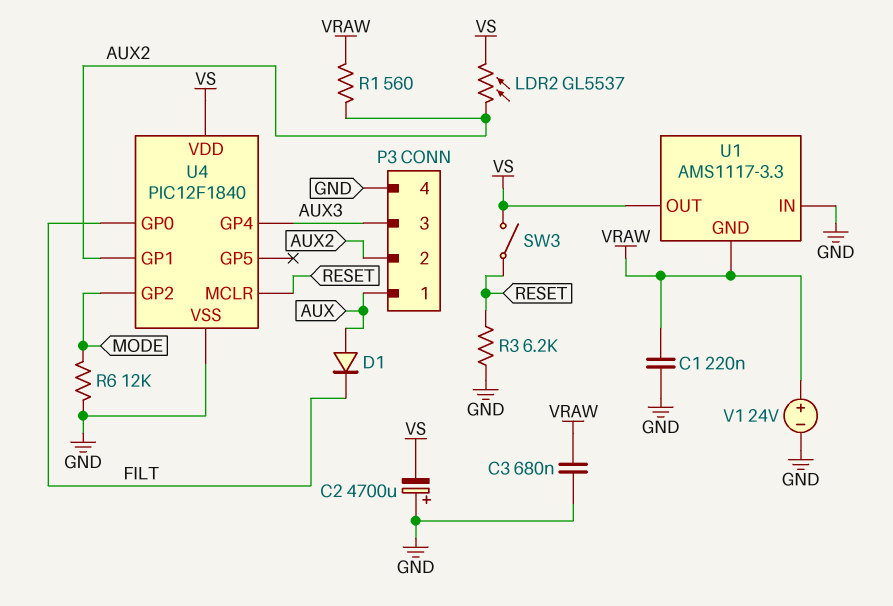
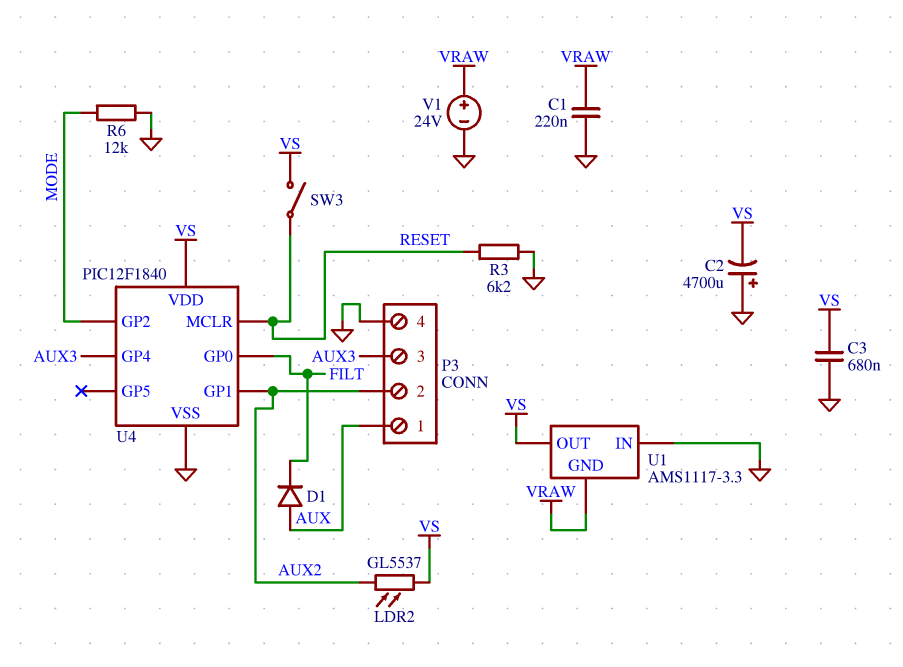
C3: 680nF (GND, VRAW) -> 680nF (GND, VS)
R1: 560 (AUX2, VRAW) -> none

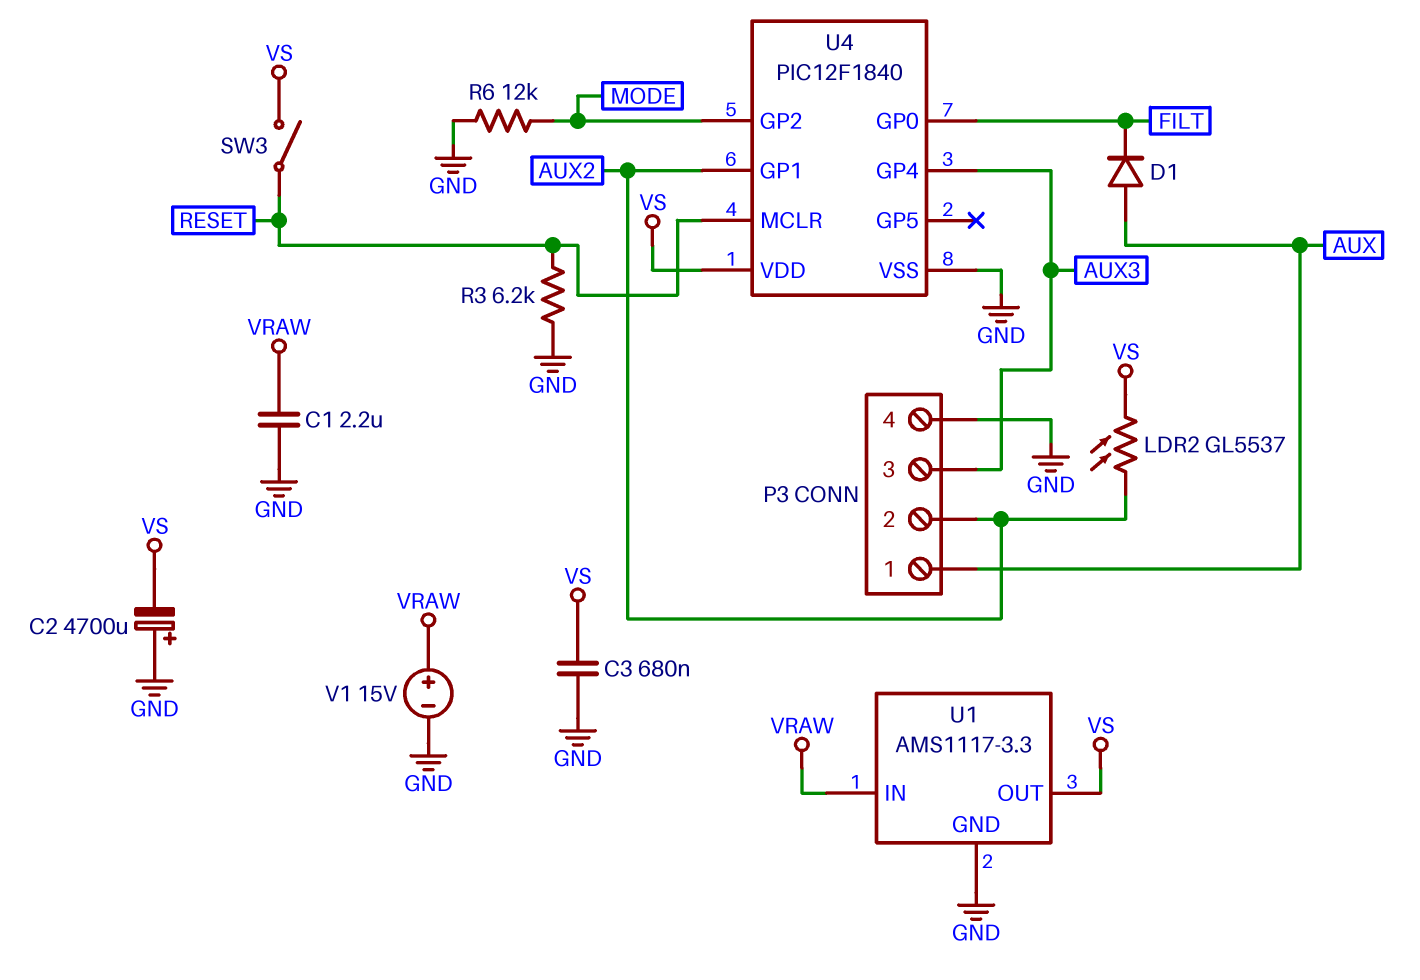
C1: 220nF (GND, VRAW) -> 2.2uF (GND, VRAW)
U1 pin GND: VRAW -> GND
U1 pin IN: GND -> VRAW
V1: 24V (plus VRAW, minus GND) -> 15V (plus VRAW, minus GND)

